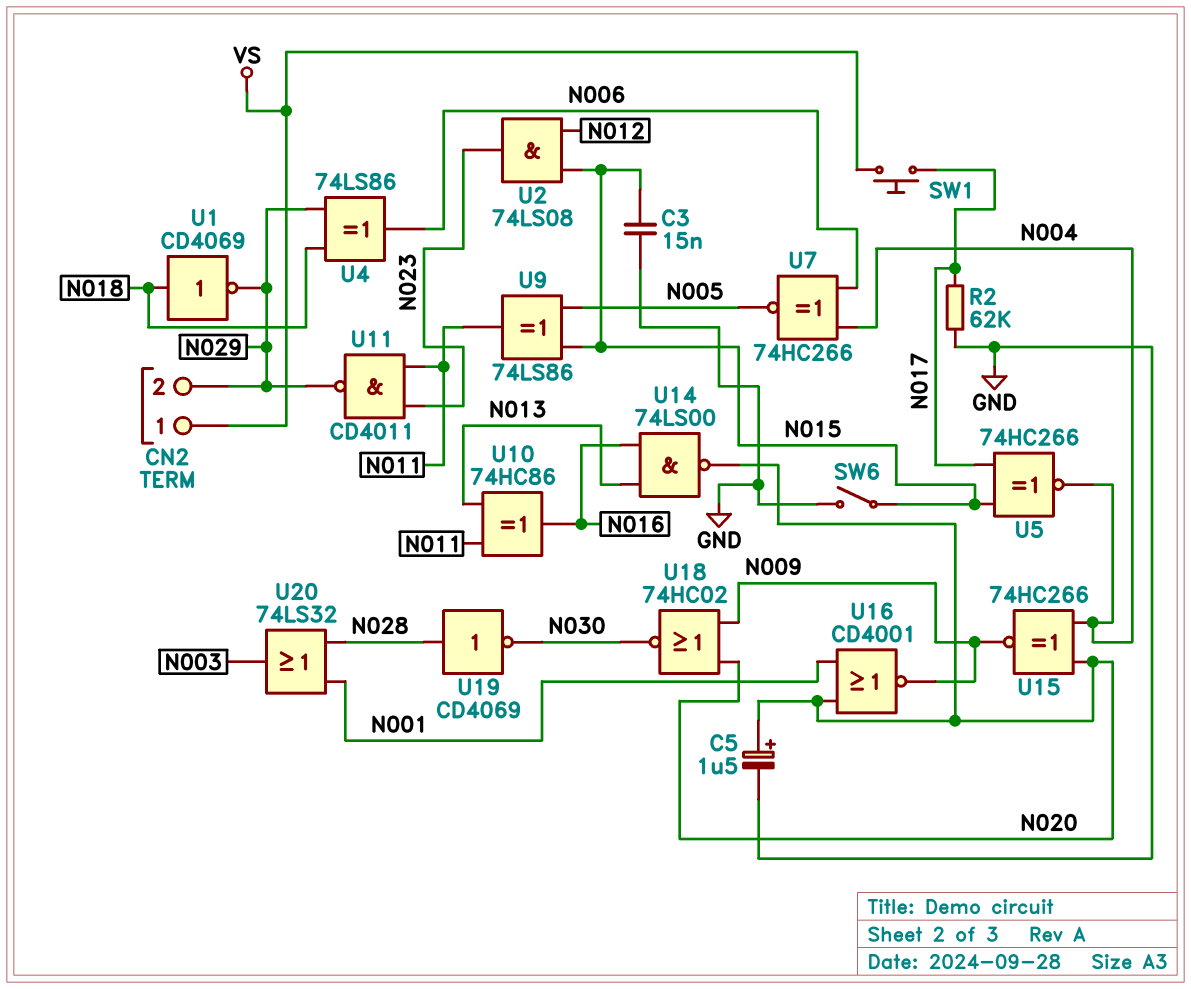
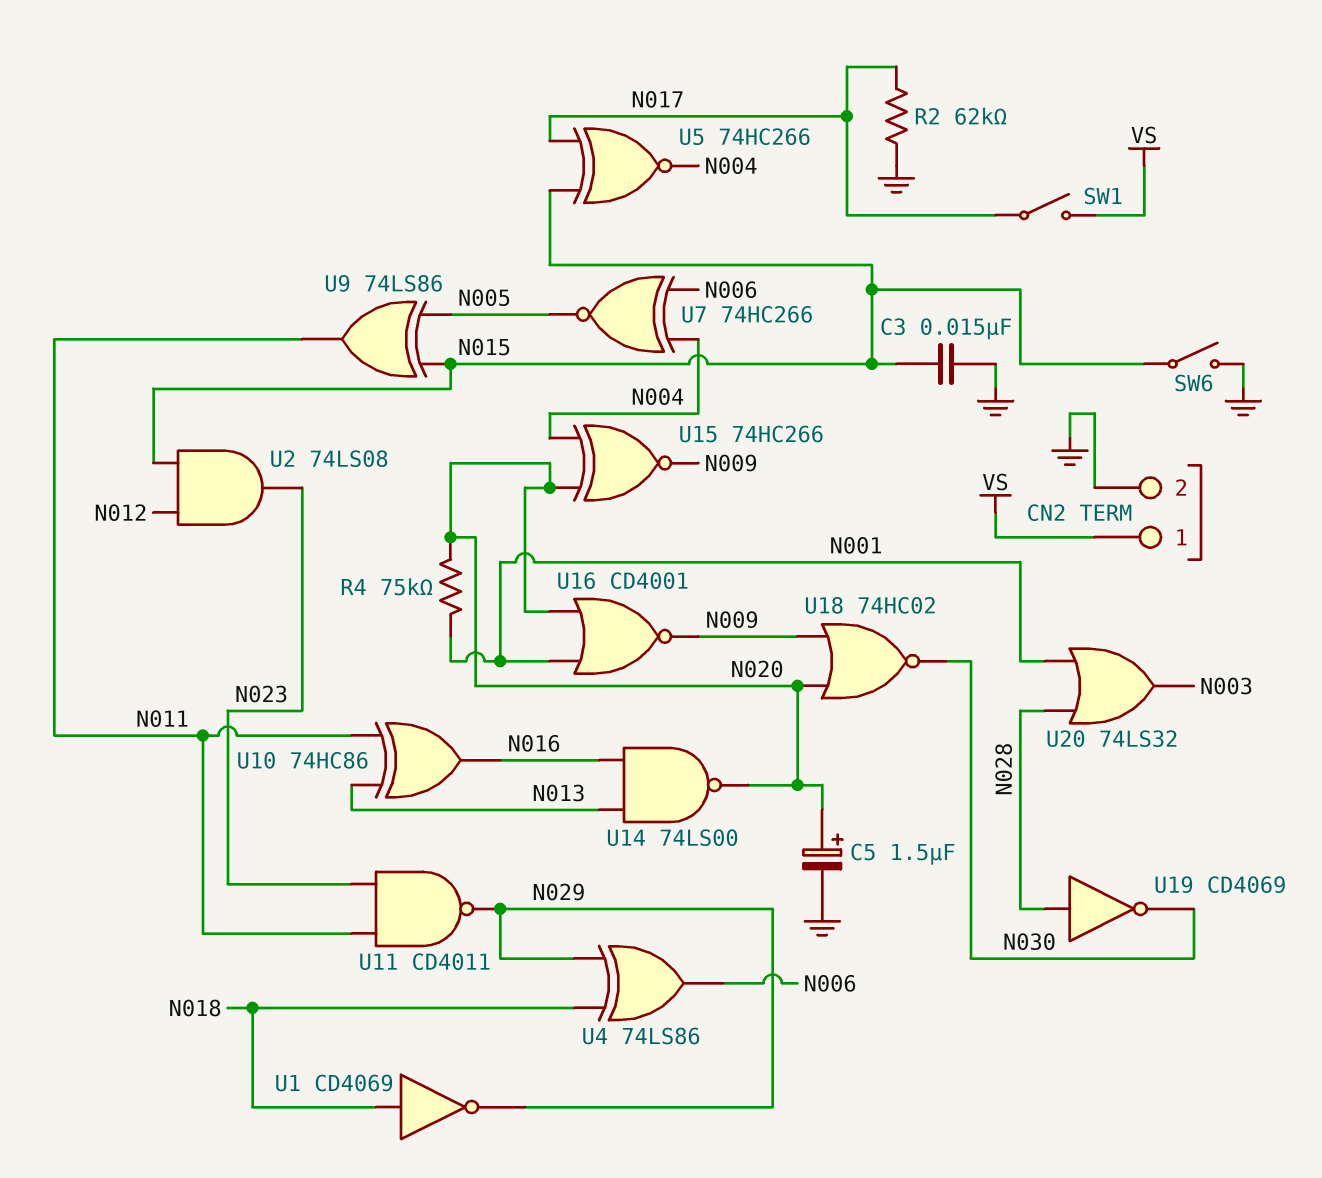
CN2 pin 2: N029 -> GND
R4: none -> 75k (N001, N020)
SW1: button (N017, VS) -> switch (N017, VS)

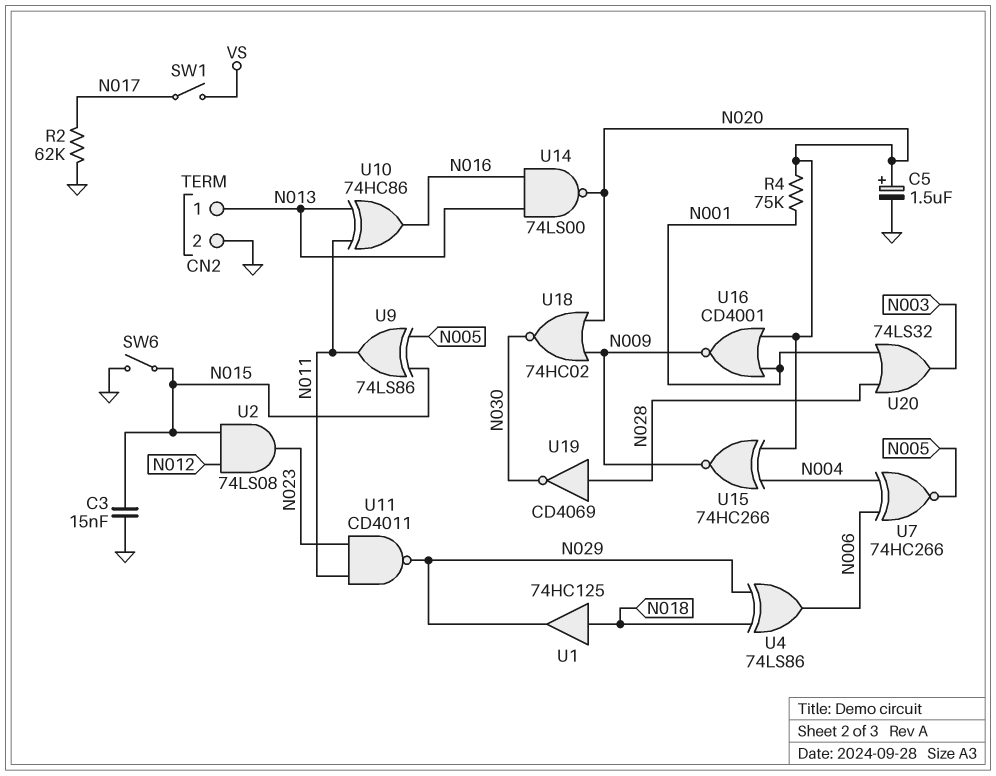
CN2 pin 1: VS -> N013
U1: NOT CD4069 (in N018, out N029) -> buffer 74HC125 (in N018, out N029)
U5: XNOR 74HC266 (in N015, in N017, out N004) -> none

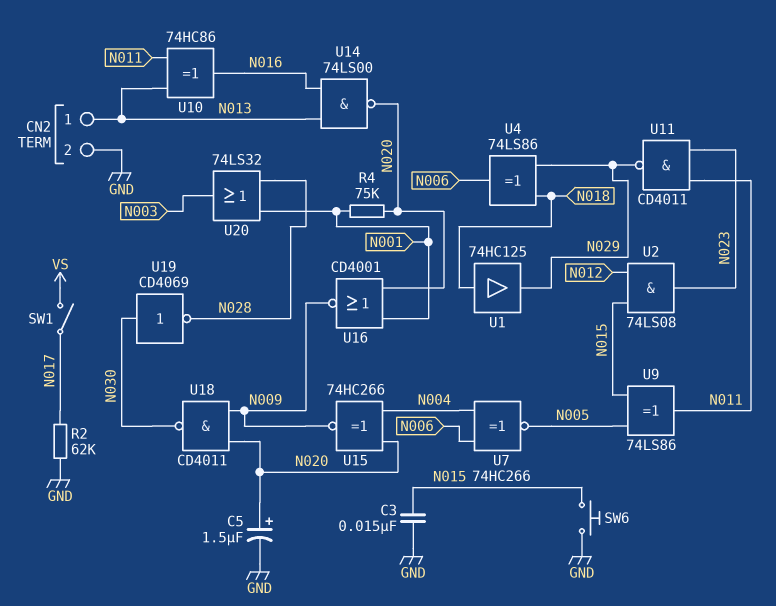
SW6: switch (GND, N015) -> button (GND, N015)
U18: NOR 74HC02 (in N009, in N020, out N030) -> NAND CD4011 (in N009, in N020, out N030)
U19: NOT CD4069 (in N028, out N030) -> NOT CD4069 (in N030, out N028)

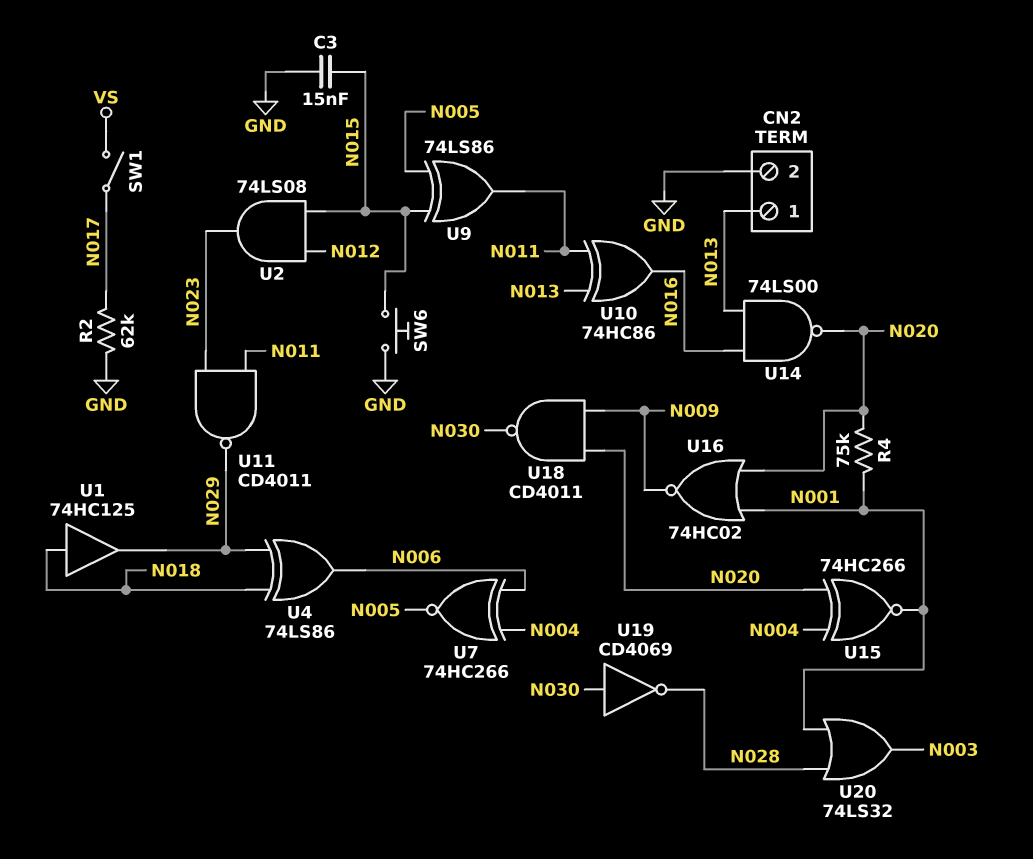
C5: 1.5uF (plus N020, minus GND) -> none
U15: XNOR 74HC266 (in N004, in N020, out N009) -> XNOR 74HC266 (in N004, in N020, out N001)
U16: NOR CD4001 (in N001, in N020, out N009) -> NOR 74HC02 (in N001, in N020, out N009)

